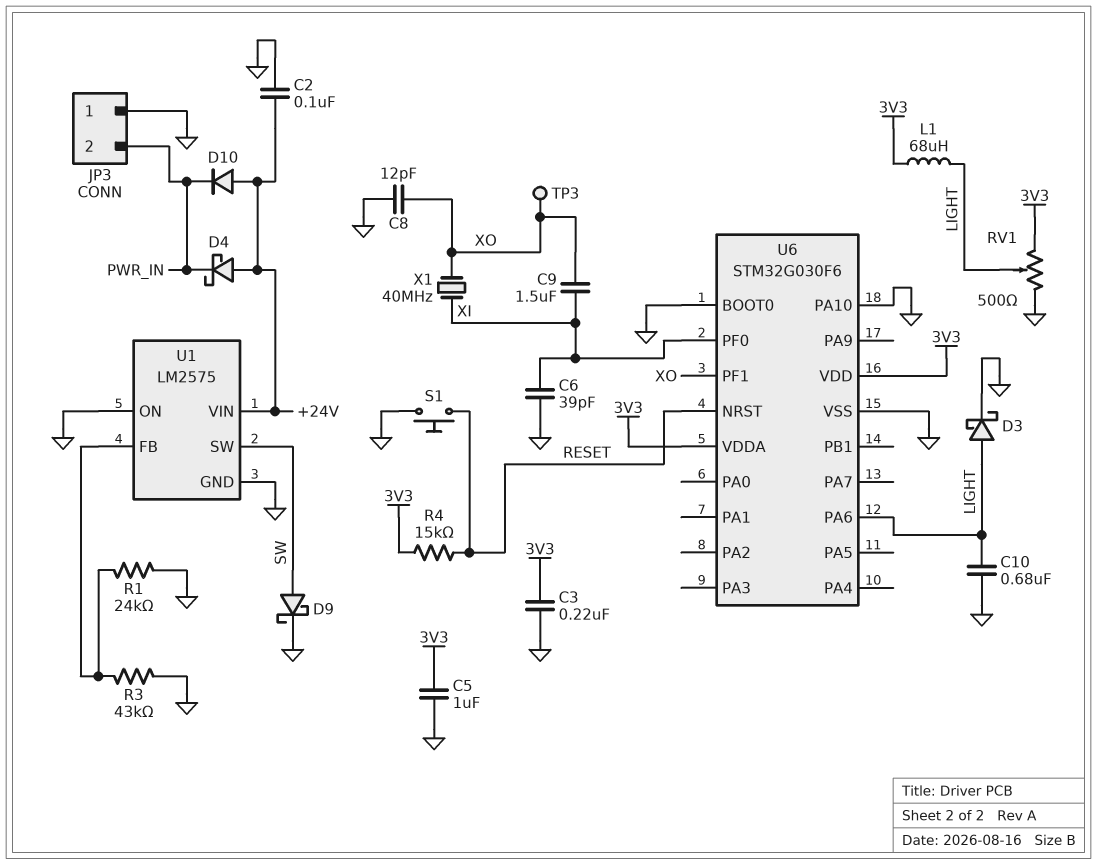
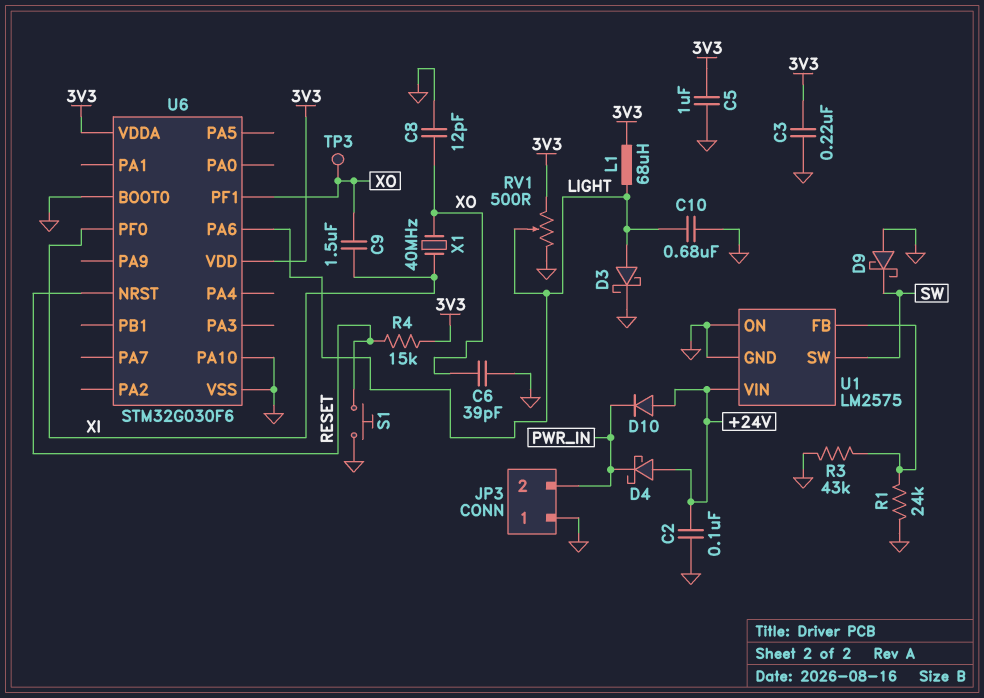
C6: 39pF (GND, XI) -> 39pF (GND, XO)
D9: schottky (A SW, K GND) -> schottky (A GND, K SW)

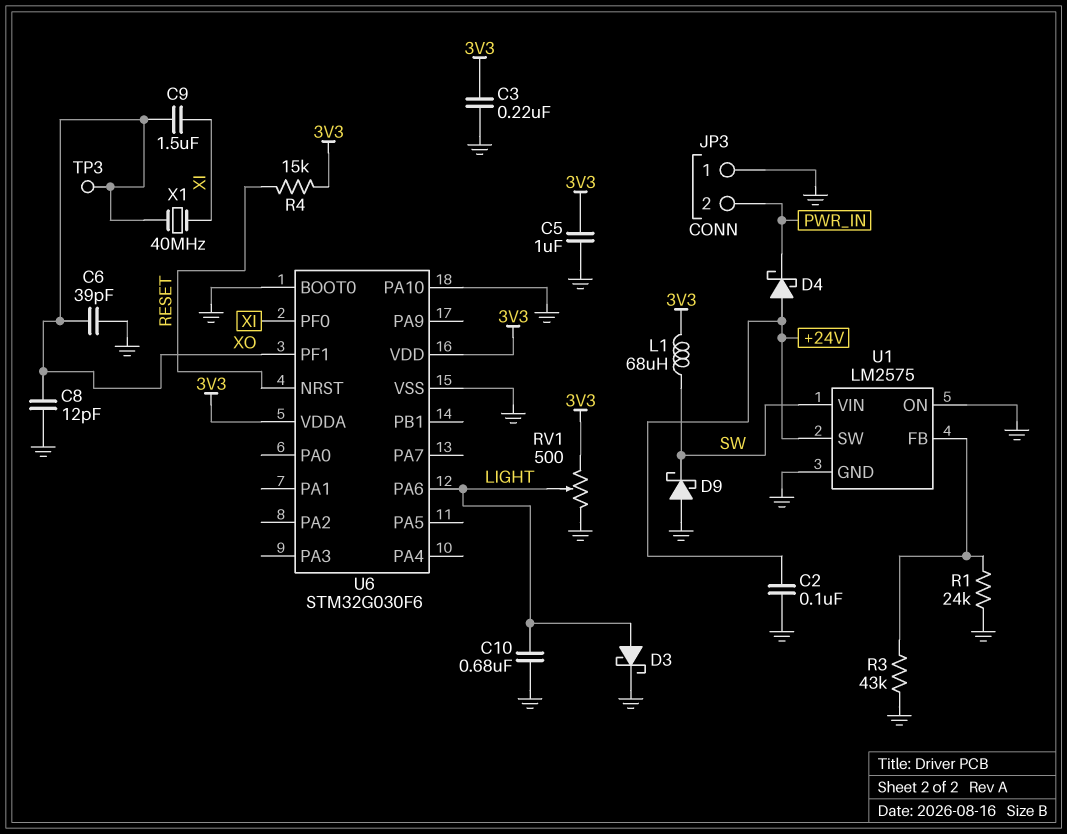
D10: diode (A +24V, K PWR_IN) -> none
L1: 68uH (3V3, LIGHT) -> 68uH (3V3, SW)
S1: button (GND, RESET) -> none
U1 pin SW: SW -> +24V
U1 pin VIN: +24V -> SW

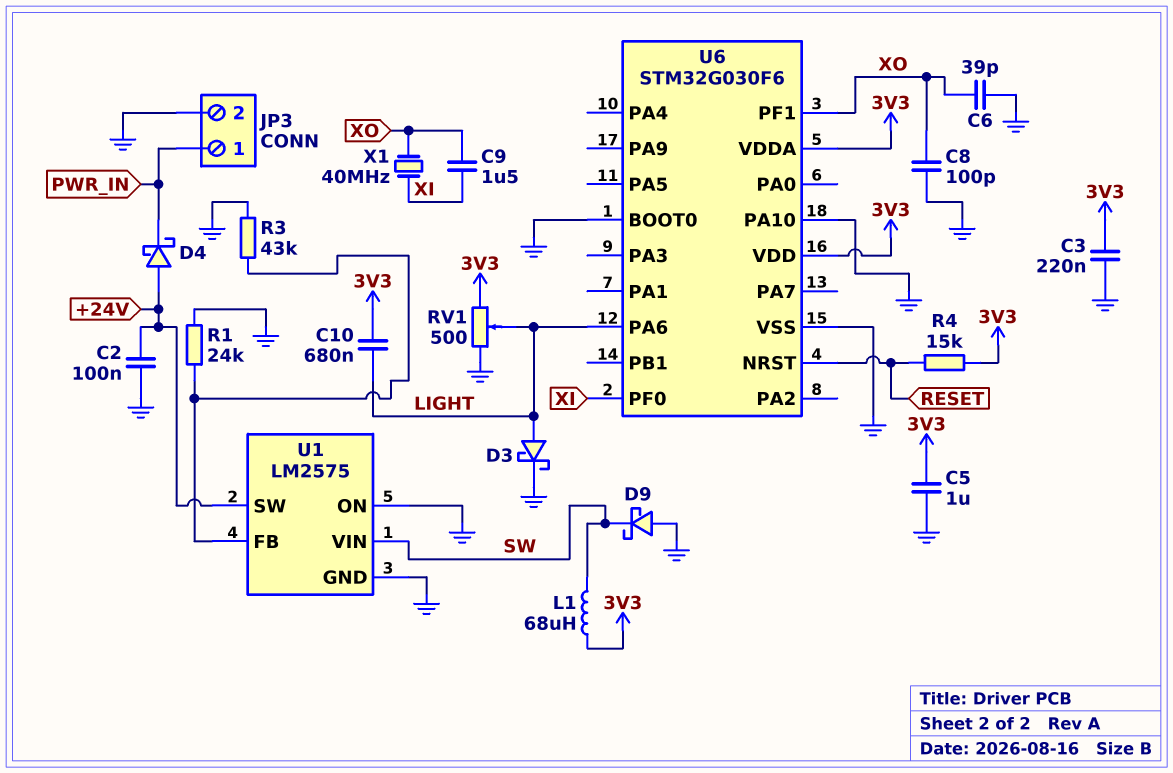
C8: 12pF (GND, XO) -> 100pF (GND, XO)
C10: 680nF (GND, LIGHT) -> 680nF (3V3, LIGHT)
JP3 pin 1: GND -> PWR_IN
JP3 pin 2: PWR_IN -> GND
TP3: test point (XO) -> none

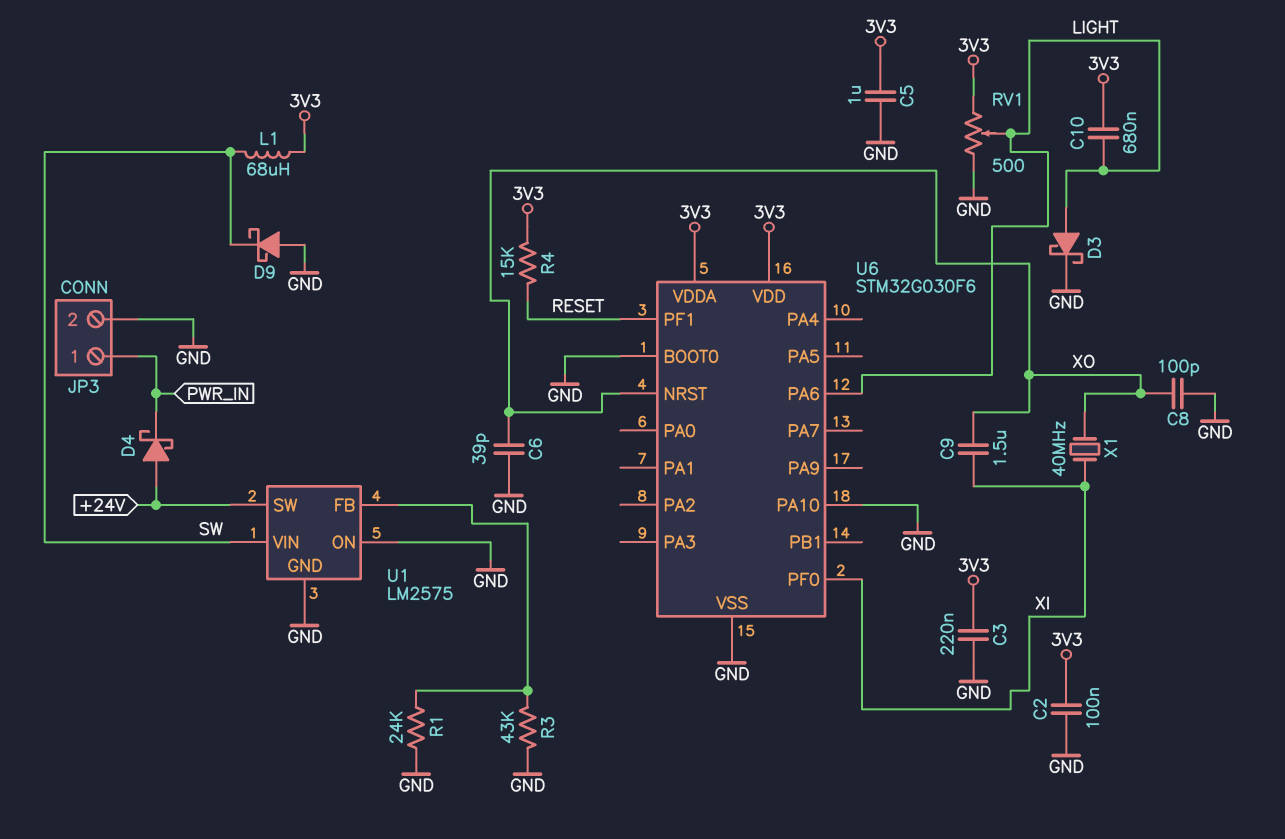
C2: 100nF (+24V, GND) -> 100nF (3V3, GND)
U6 pin NRST: RESET -> XO
U6 pin PF1: XO -> RESET

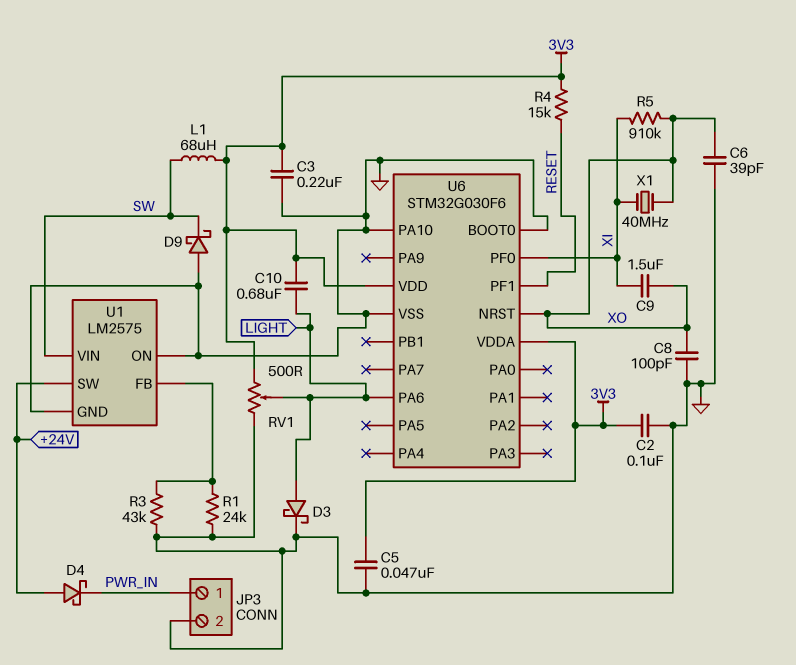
C5: 1uF (3V3, GND) -> 47nF (3V3, GND)
R5: none -> 910k (XI, XO)

